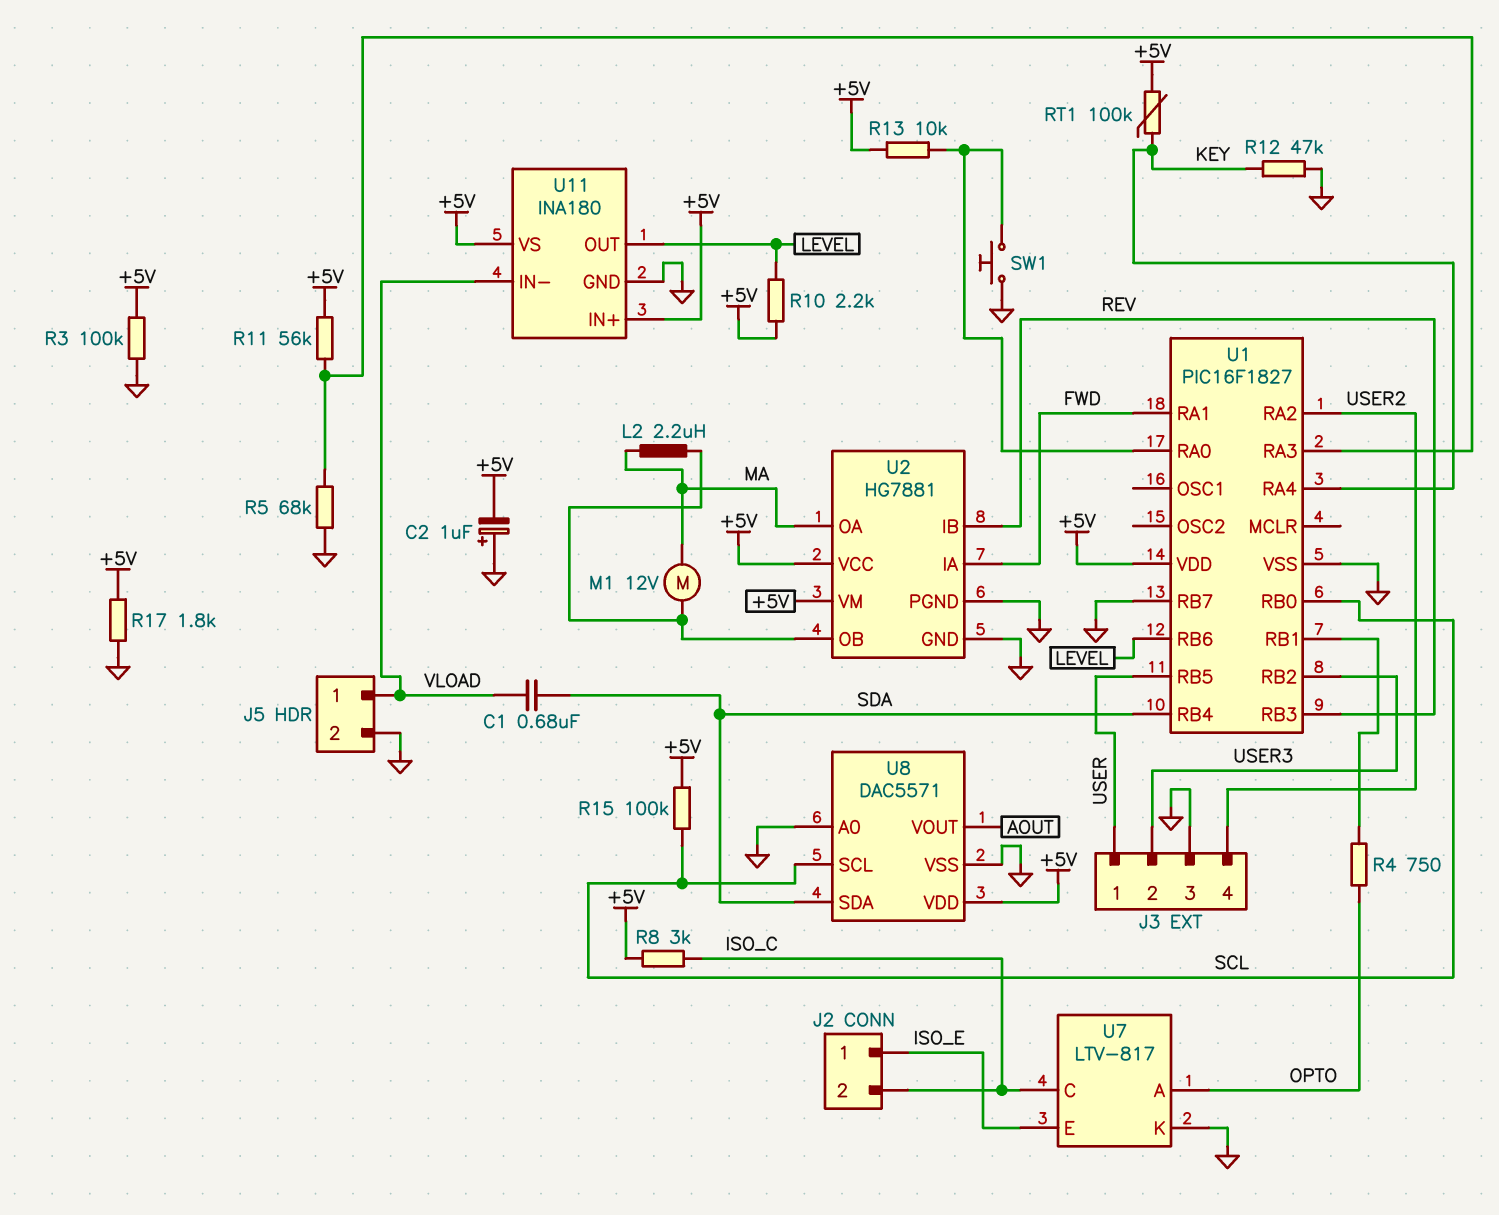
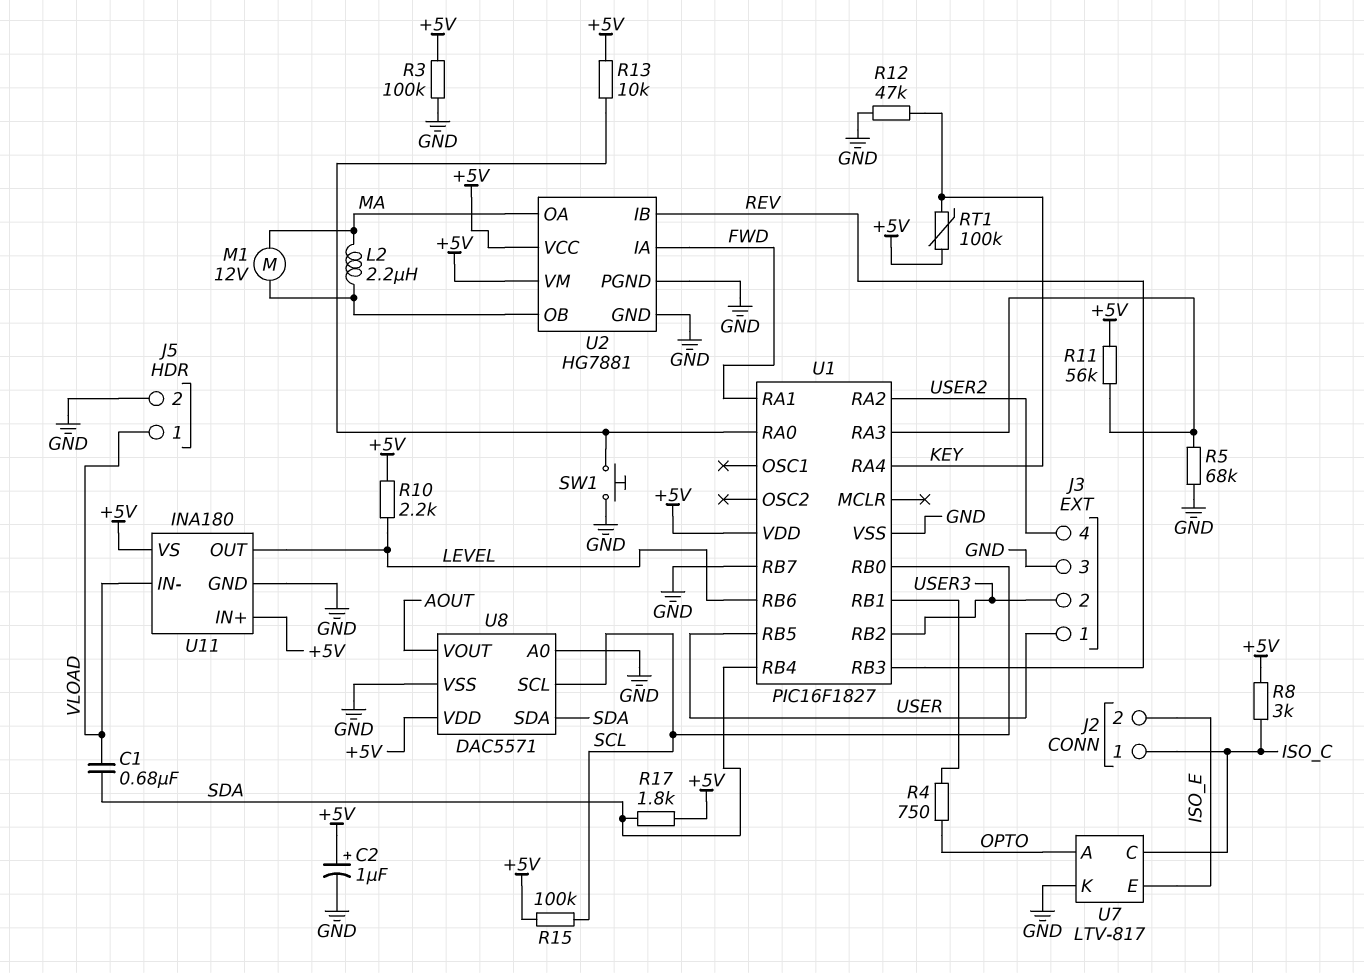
C2: 1uF (plus GND, minus +5V) -> 1uF (plus +5V, minus GND)
J2 pin 1: ISO_E -> ISO_C
J2 pin 2: ISO_C -> ISO_E
R17: 1.8k (+5V, GND) -> 1.8k (+5V, SDA)

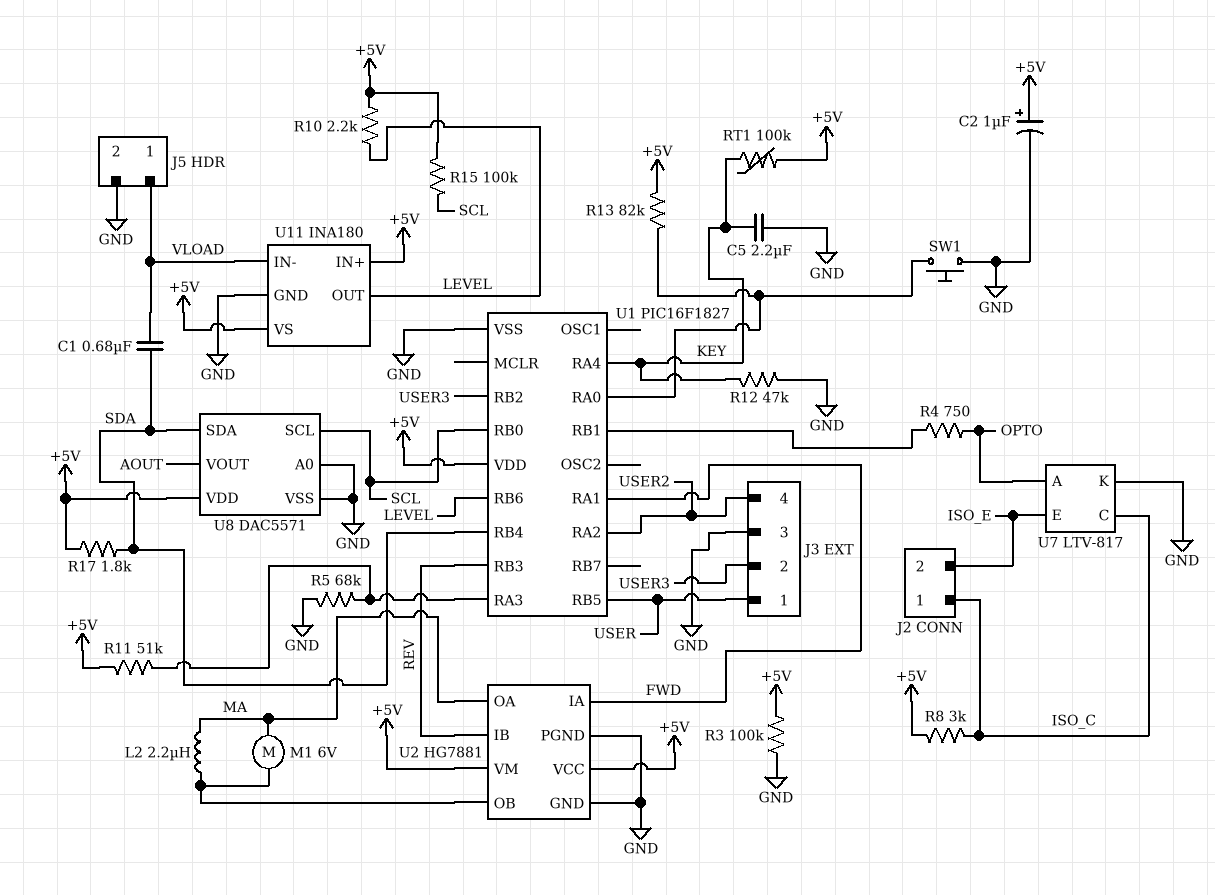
C5: none -> 2.2uF (GND, KEY)
M1: motor 12V (MA, U2/OB) -> motor 6V (MA, U2/OB)
R11: 56k (+5V, U1/RA3) -> 51k (+5V, U1/RA3)
R13: 10k (+5V, U1/RA0) -> 82k (+5V, U1/RA0)
U1 pin RB7: GND -> none

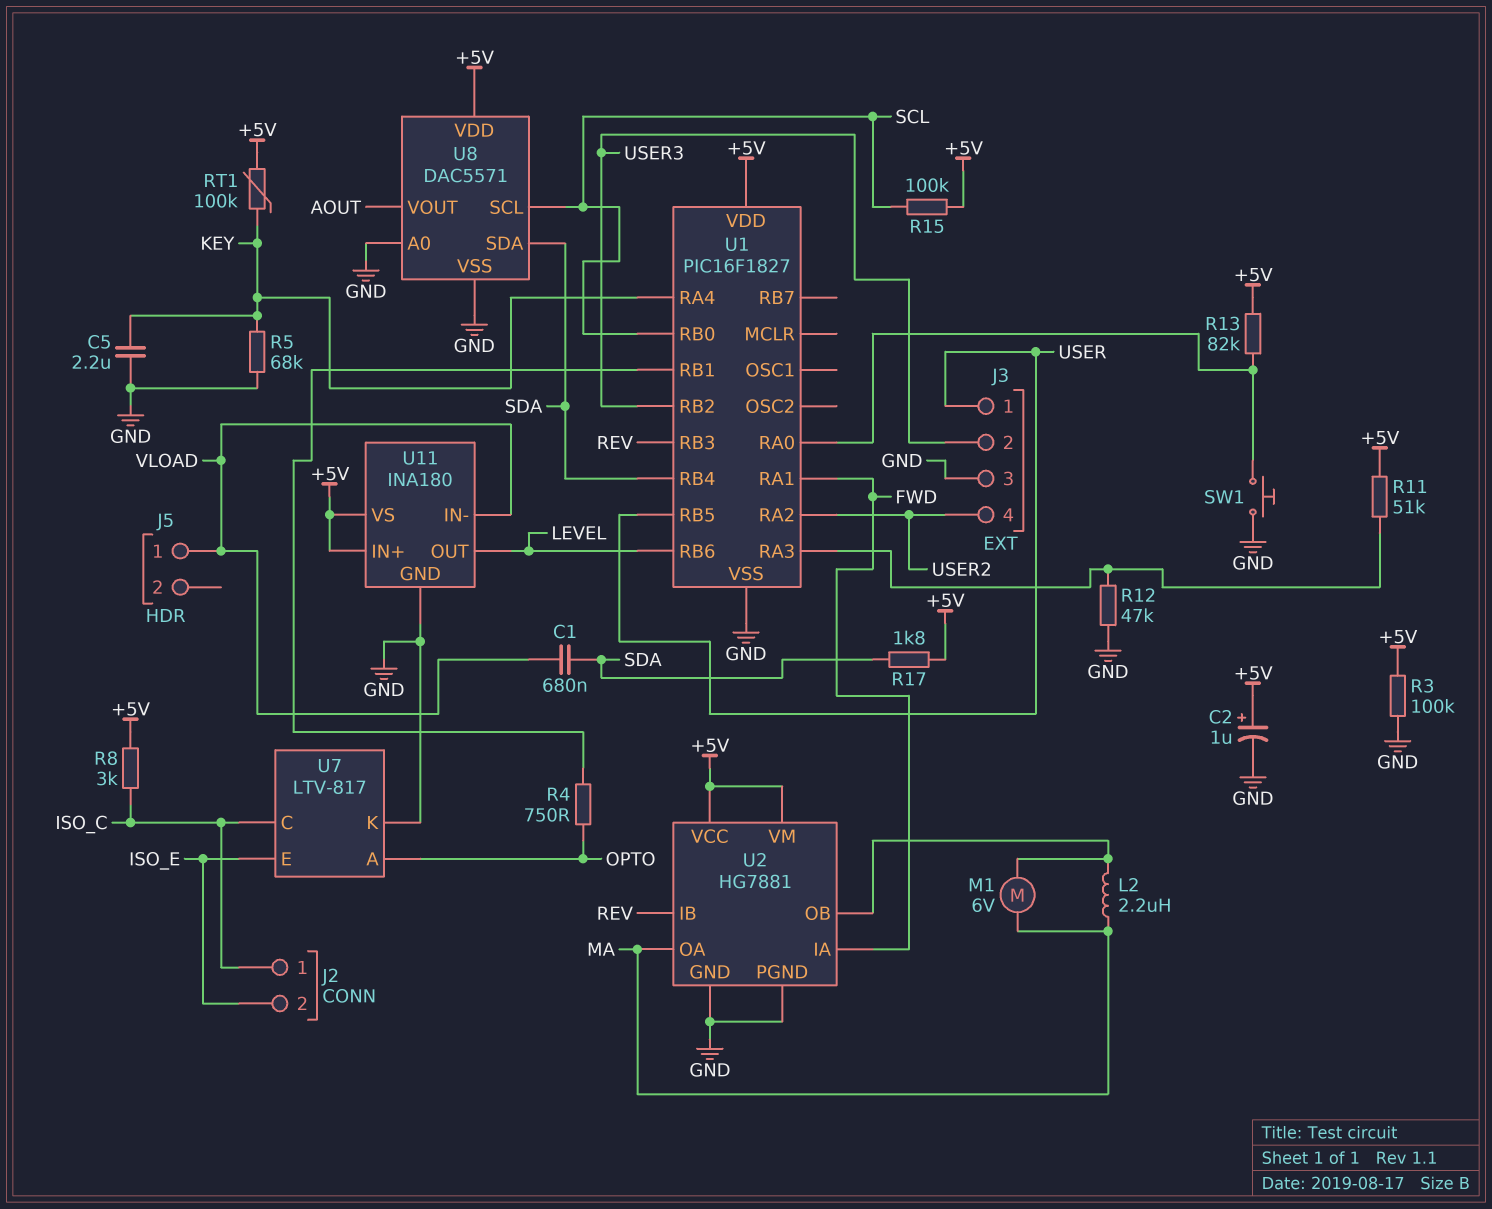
J5 pin 2: GND -> none
R5: 68k (GND, U1/RA3) -> 68k (GND, KEY)
R10: 2.2k (+5V, LEVEL) -> none
R12: 47k (GND, KEY) -> 47k (GND, U1/RA3)

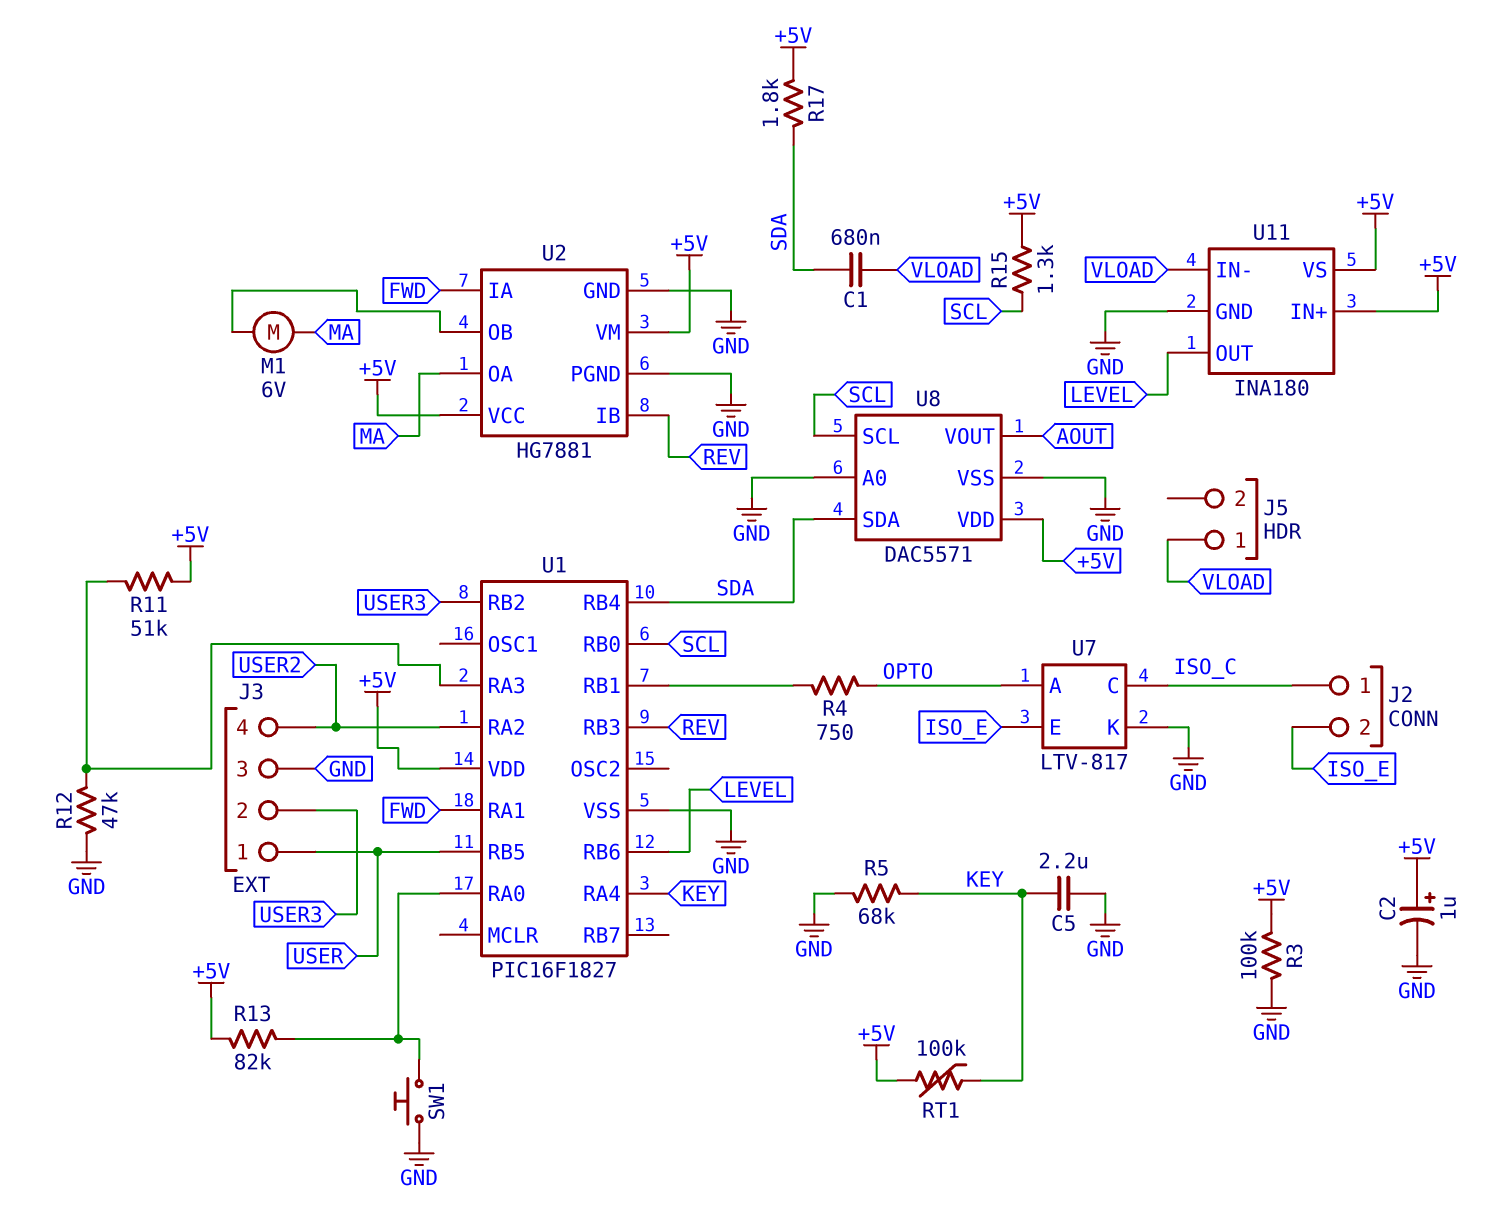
L2: 2.2uH (MA, U2/OB) -> none
R8: 3k (+5V, ISO_C) -> none
R15: 100k (+5V, SCL) -> 1.3k (+5V, SCL)

